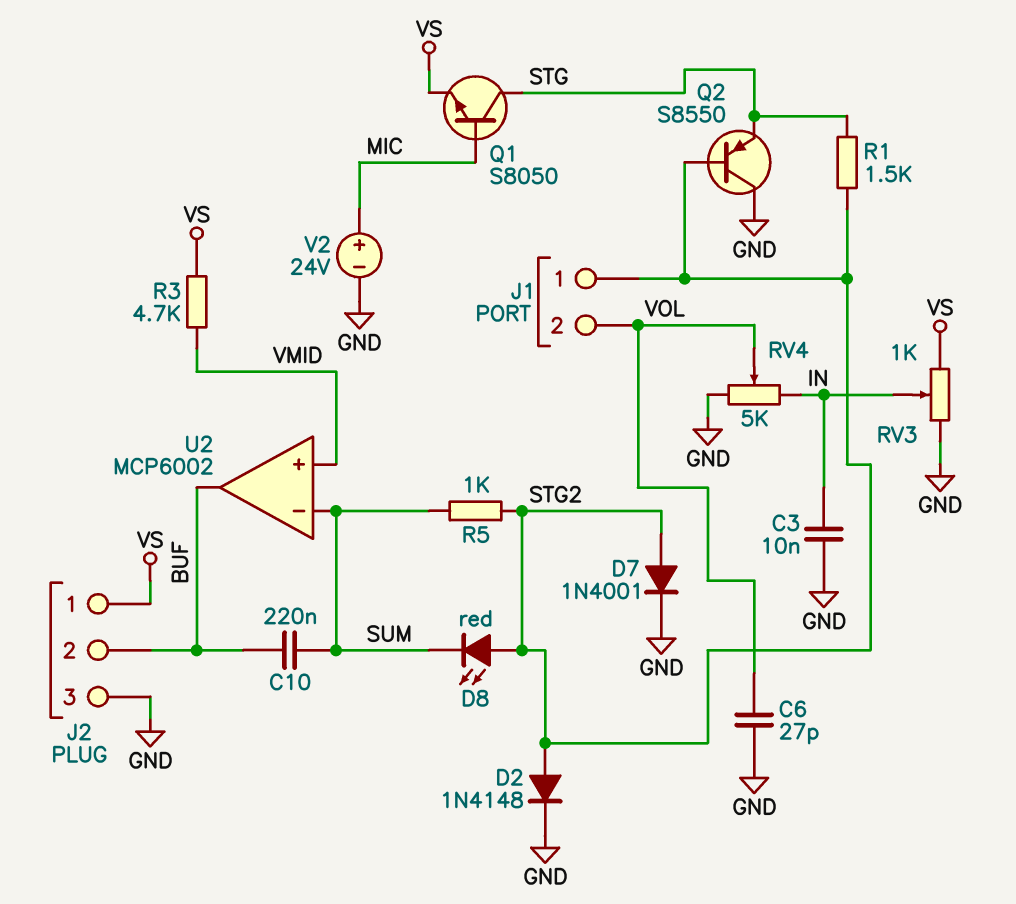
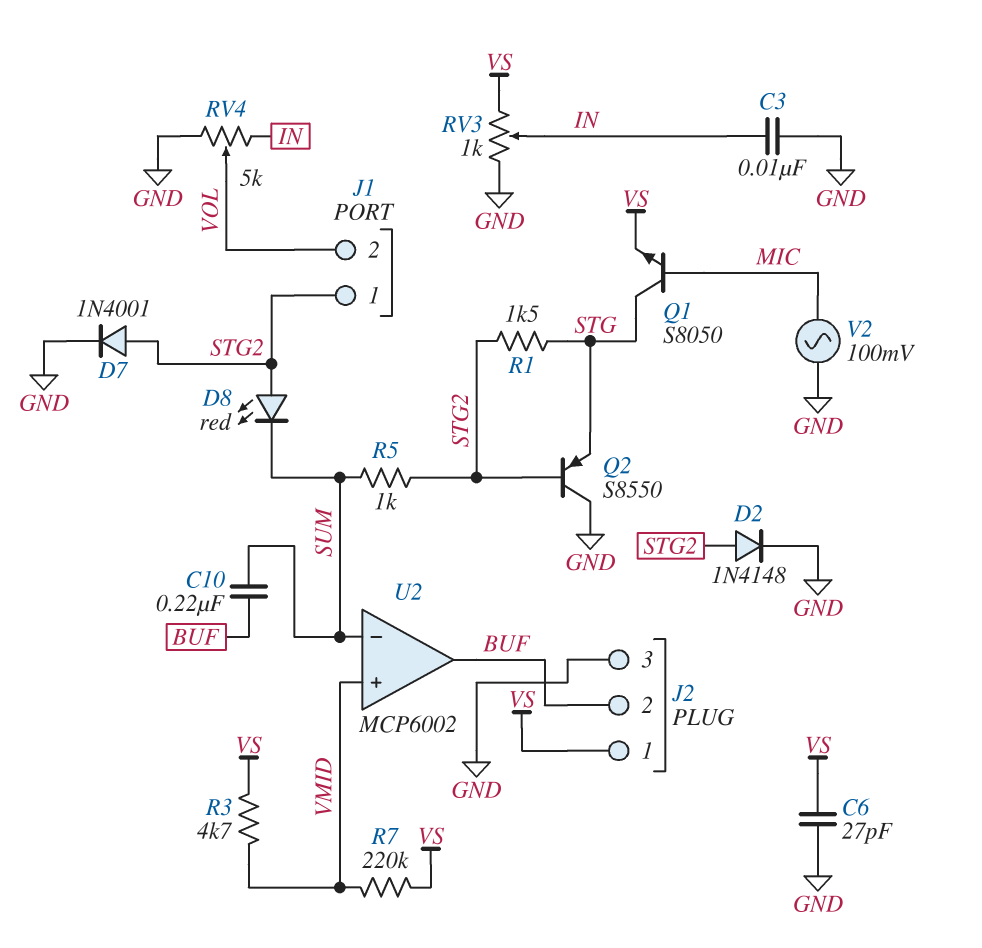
C6: 27pF (GND, VOL) -> 27pF (GND, VS)
R7: none -> 220k (VMID, VS)
V2: 24V (plus MIC, minus GND) -> AC 100mV (GND, MIC)

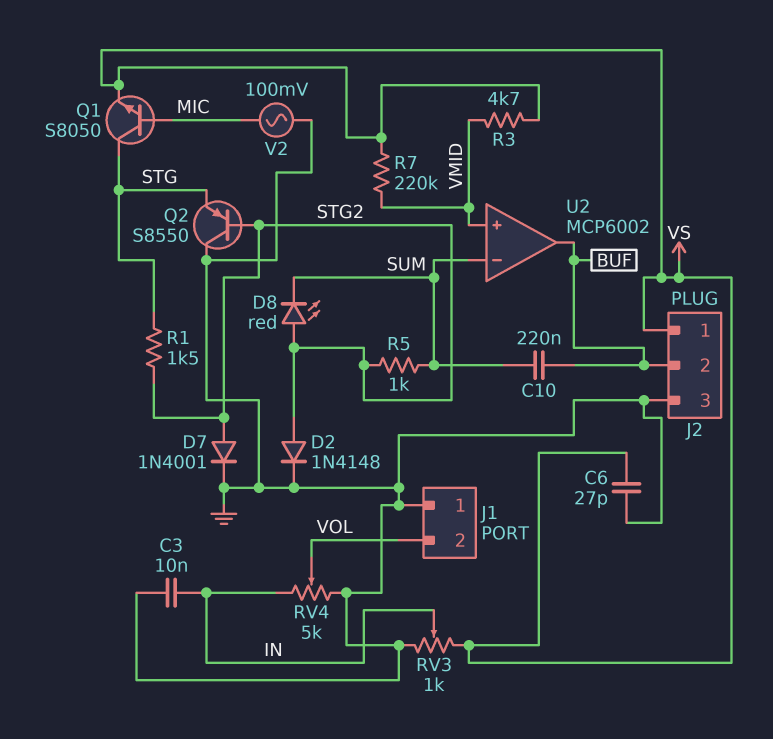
J1 pin 1: STG2 -> GND

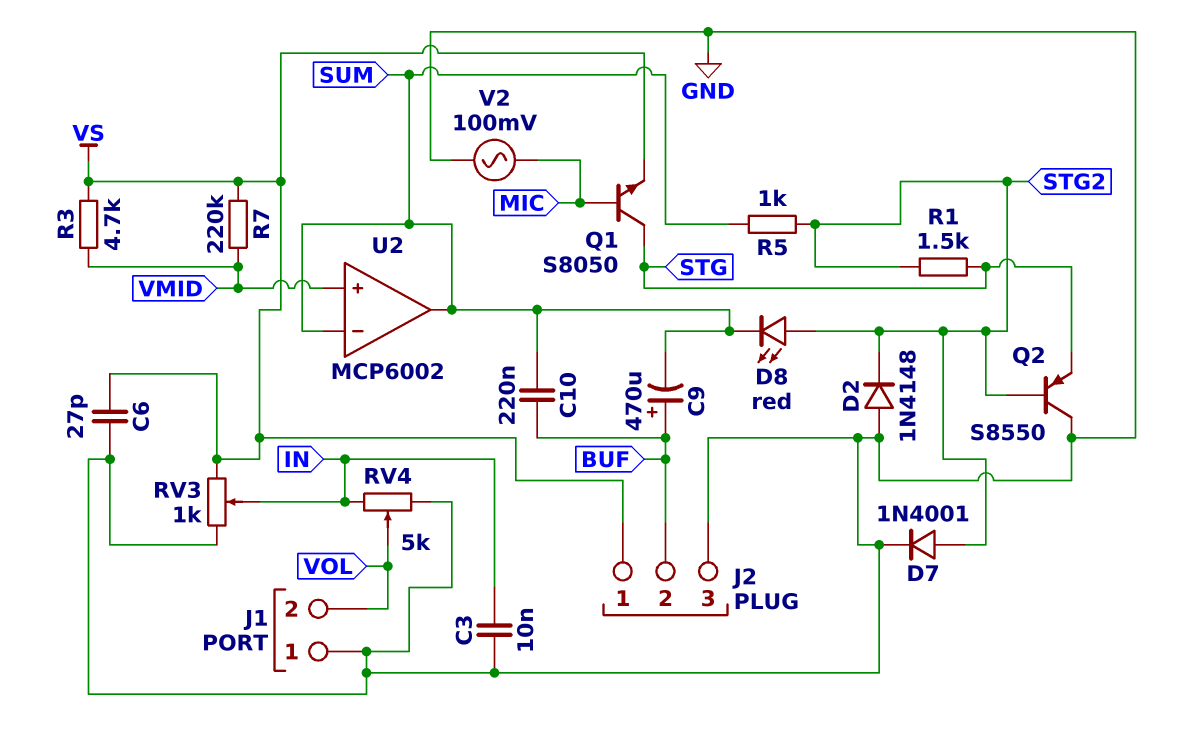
C9: none -> 470uF (plus BUF, minus SUM)
D2: diode 1N4148 (A STG2, K GND) -> diode 1N4148 (A GND, K STG2)
U2 pin out: BUF -> SUM

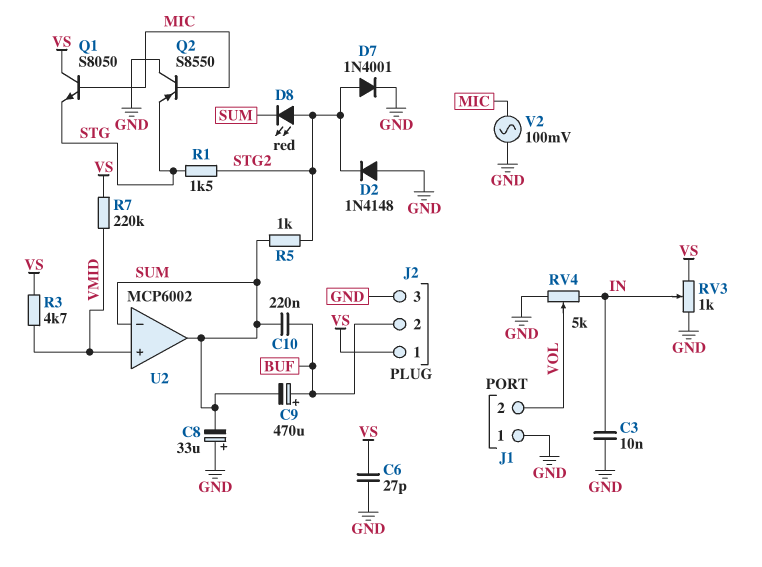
C8: none -> 33uF (plus GND, minus SUM)
Q1: NPN S8050 (B MIC, C STG, E VS) -> NPN S8050 (B MIC, C VS, E STG)
Q2: PNP S8550 (B STG2, C GND, E STG) -> PNP S8550 (B MIC, C GND, E STG)

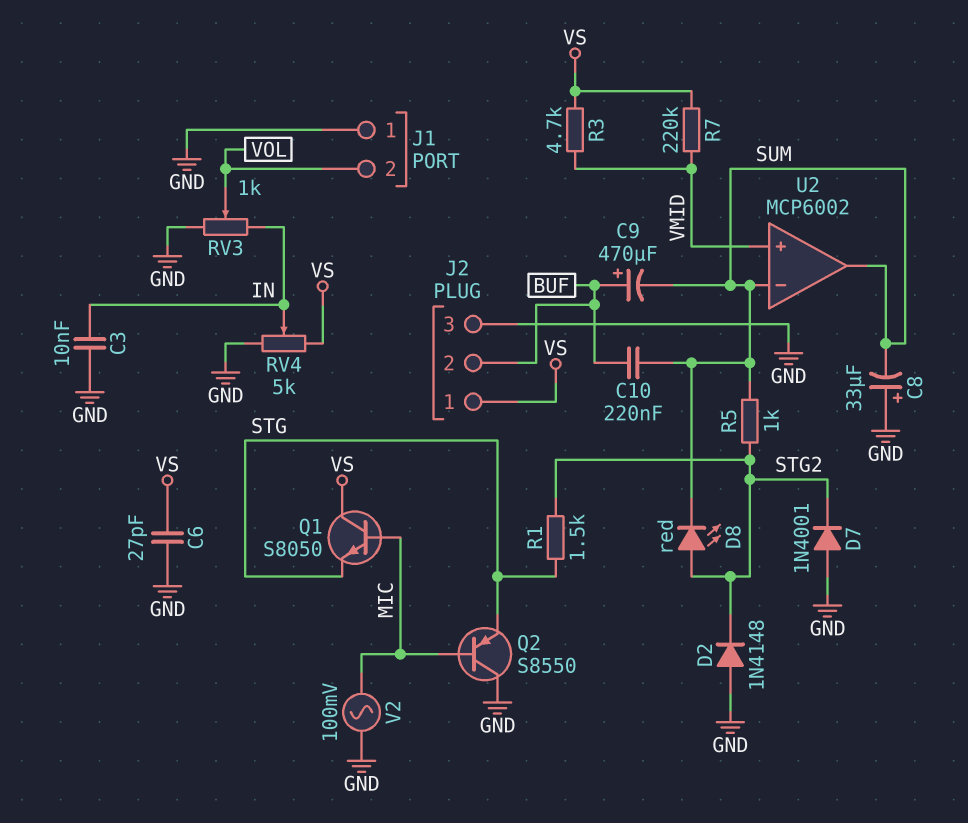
D7: diode 1N4001 (A STG2, K GND) -> diode 1N4001 (A GND, K STG2)
RV3: 1k (GND, VS, wiper IN) -> 1k (GND, IN, wiper VOL)
RV4: 5k (GND, IN, wiper VOL) -> 5k (GND, VS, wiper IN)

